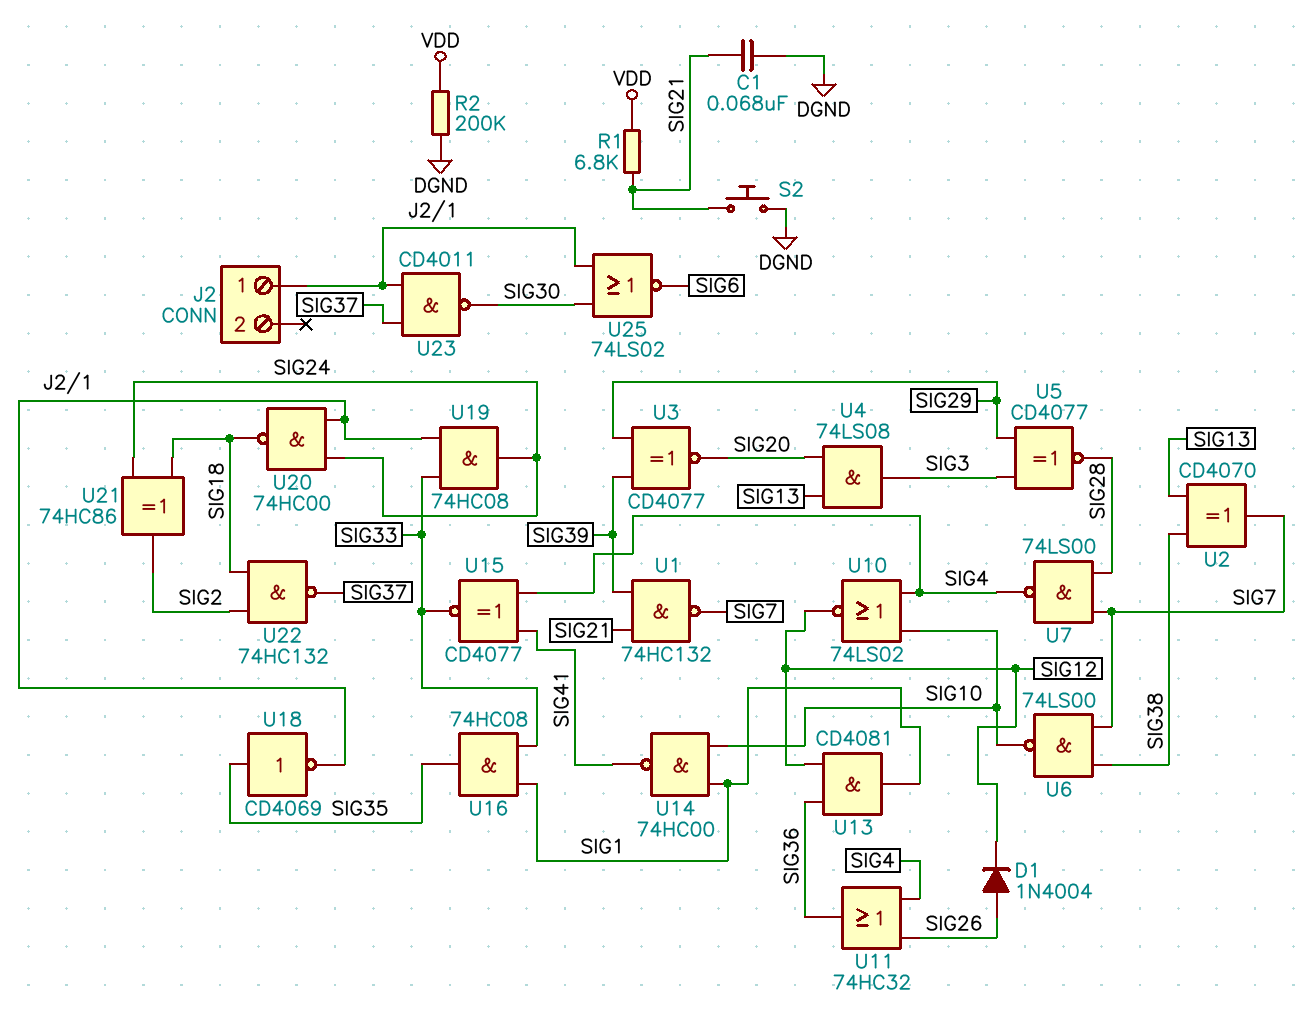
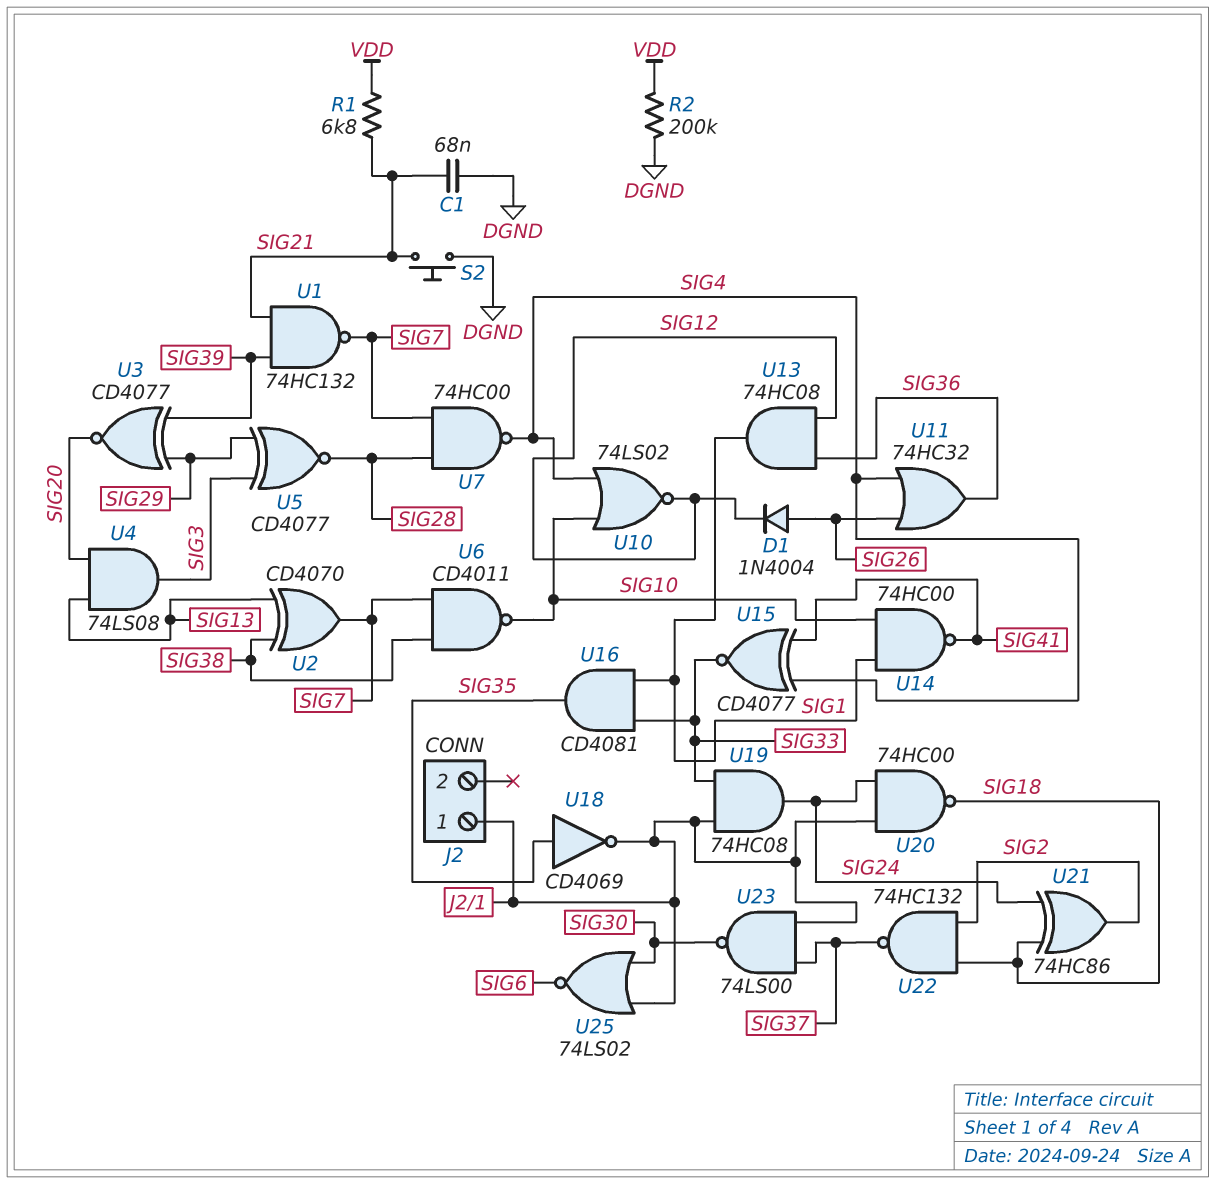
U6: NAND 74LS00 (in SIG7, in SIG38, out SIG10) -> NAND CD4011 (in SIG7, in SIG38, out SIG10)
U7: NAND 74LS00 (in SIG7, in SIG28, out SIG4) -> NAND 74HC00 (in SIG7, in SIG28, out SIG4)
U13: AND CD4081 (in SIG12, in SIG36, out SIG1) -> AND 74HC08 (in SIG12, in SIG36, out SIG1)
U16: AND 74HC08 (in SIG1, in SIG33, out SIG35) -> AND CD4081 (in SIG1, in SIG33, out SIG35)
U23: NAND CD4011 (in J2/1, in SIG37, out SIG30) -> NAND 74LS00 (in J2/1, in SIG37, out SIG30)

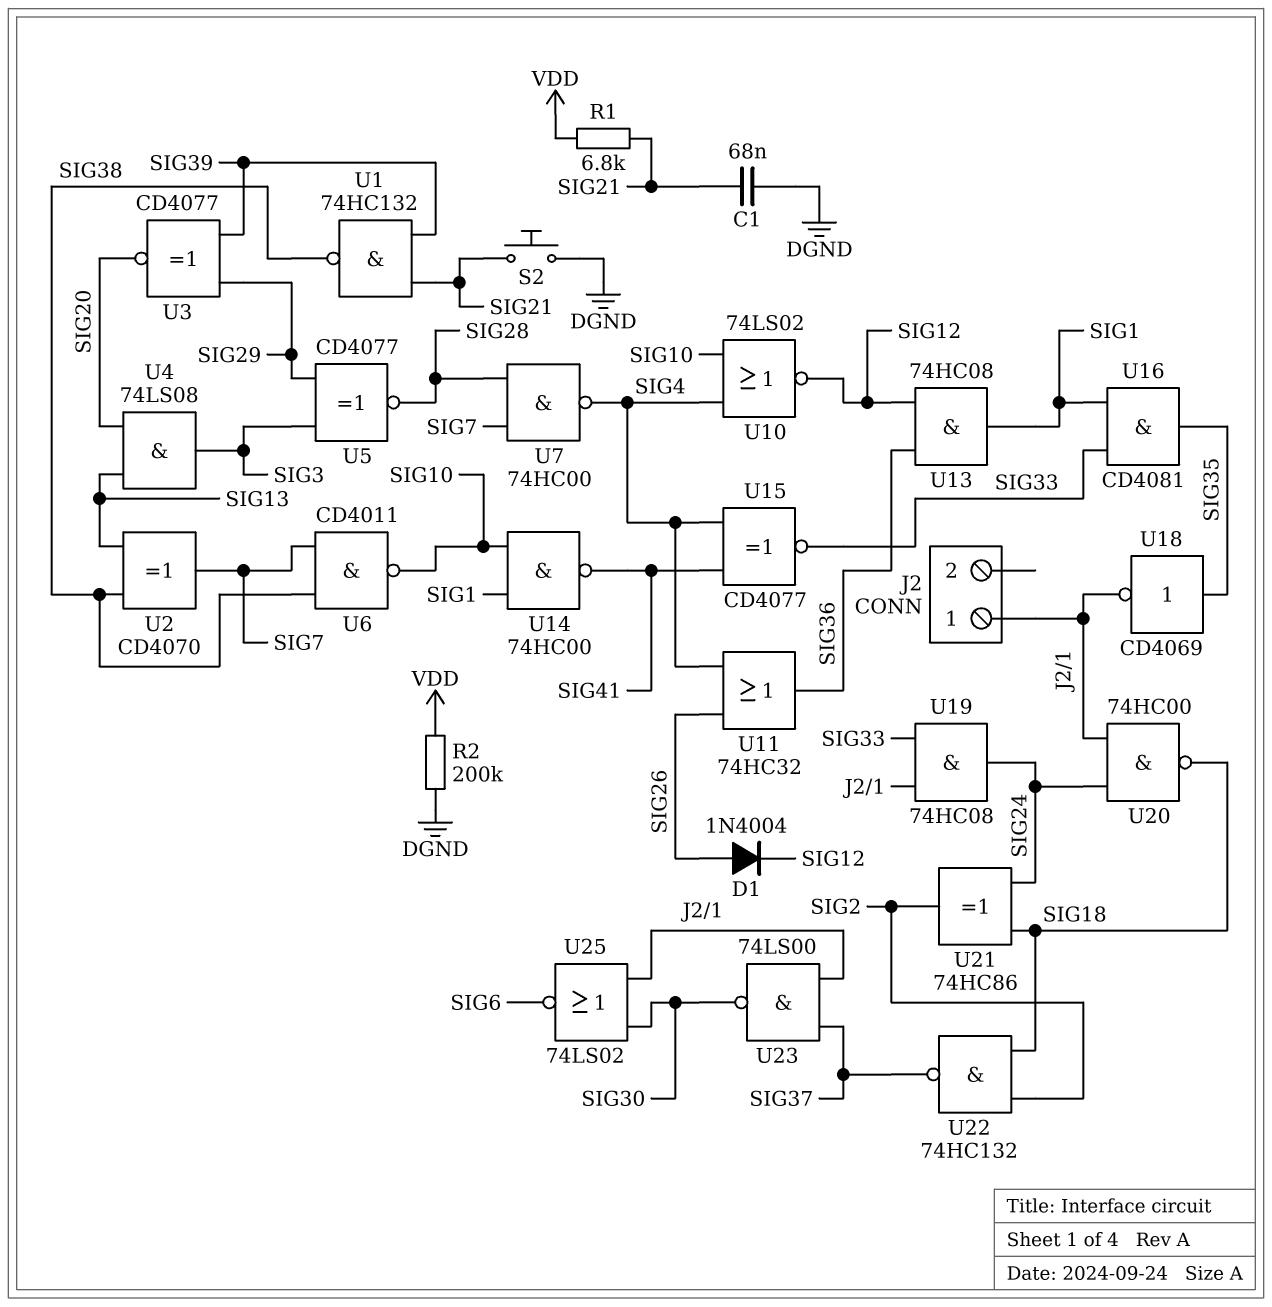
U1: NAND 74HC132 (in SIG21, in SIG39, out SIG7) -> NAND 74HC132 (in SIG21, in SIG39, out SIG38)

